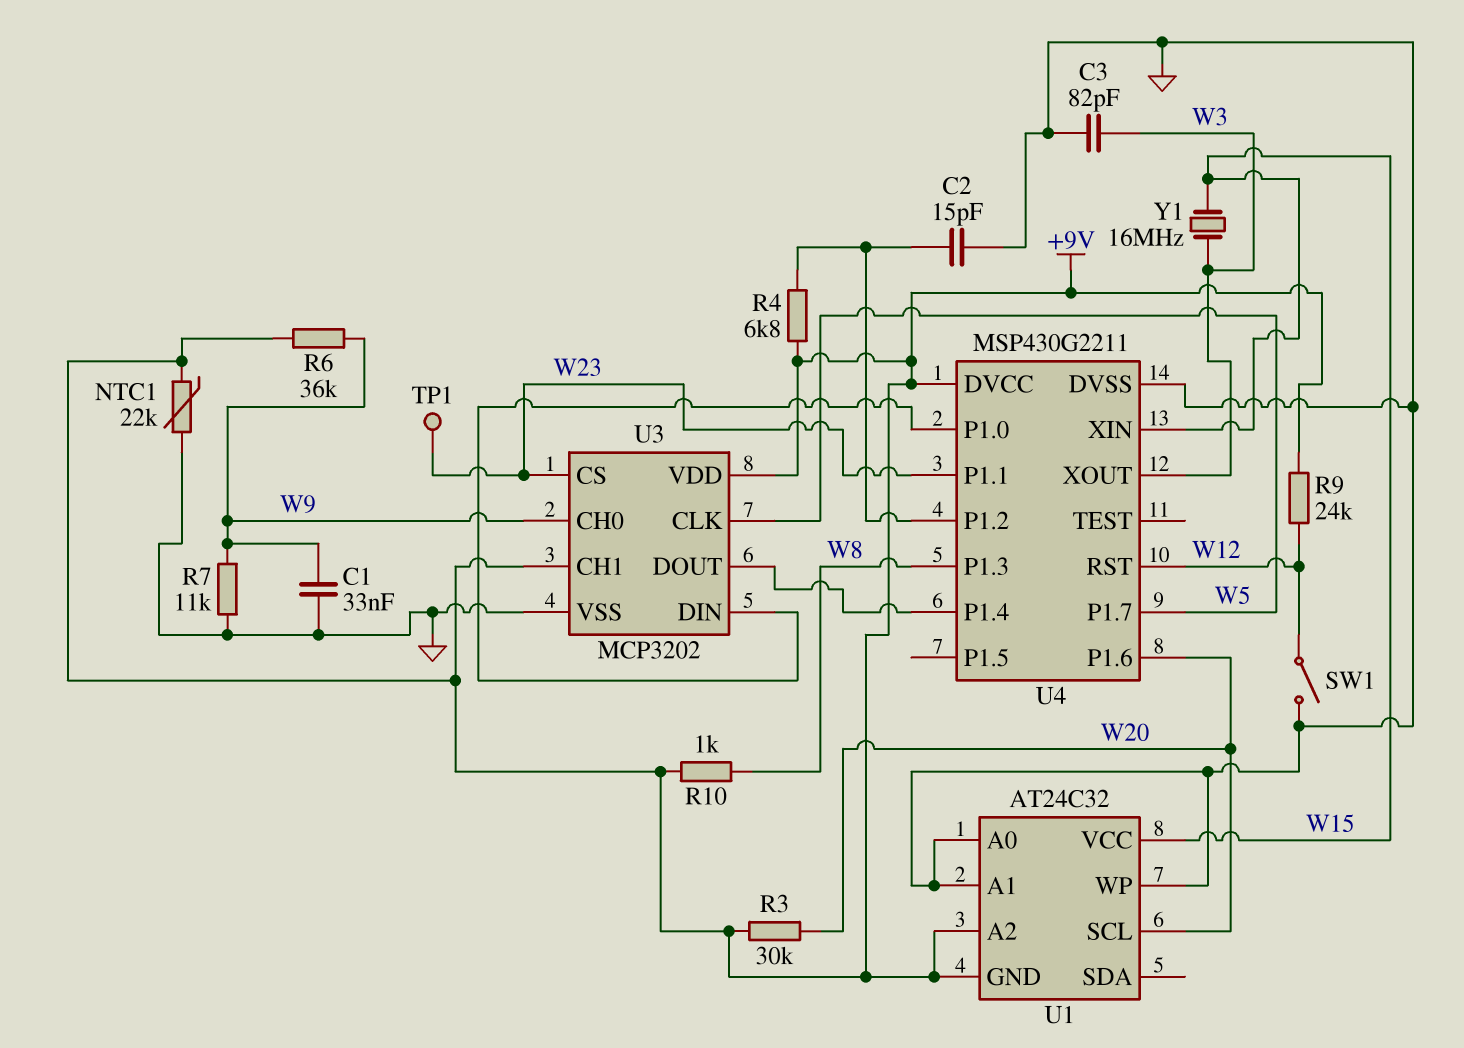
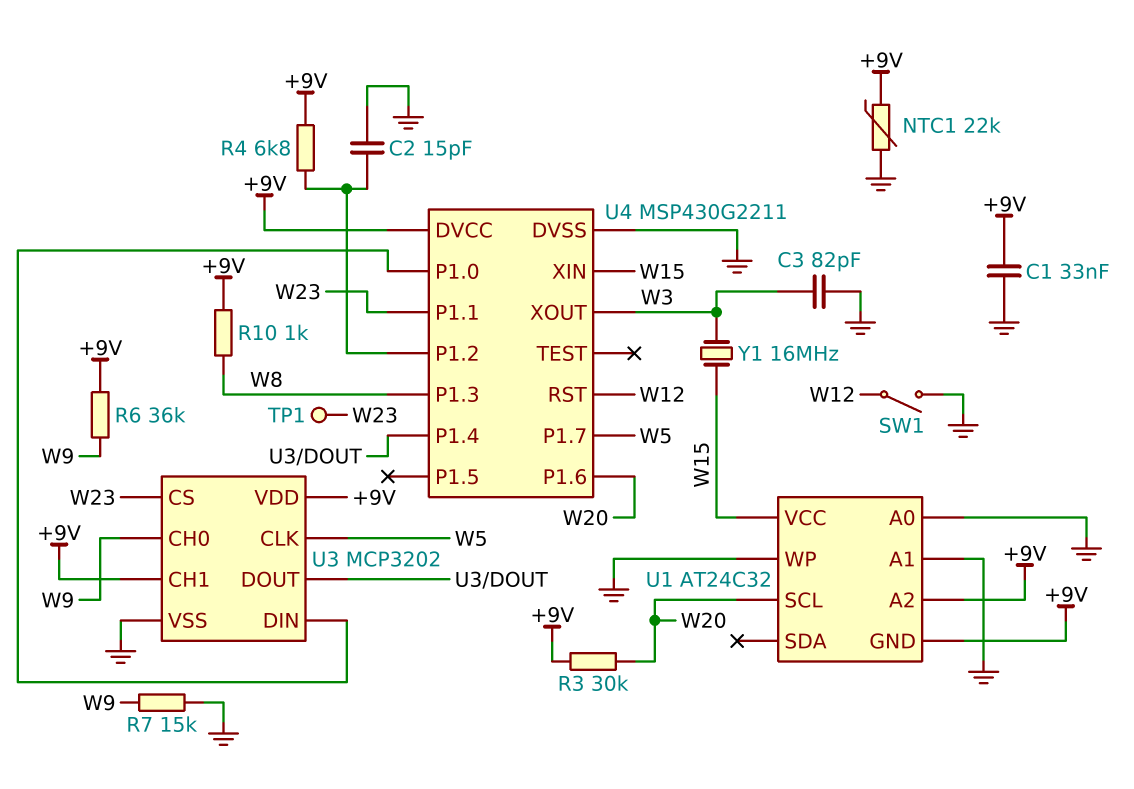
C1: 33nF (GND, W9) -> 33nF (+9V, GND)
R7: 11k (GND, W9) -> 15k (GND, W9)
R9: 24k (+9V, W12) -> none

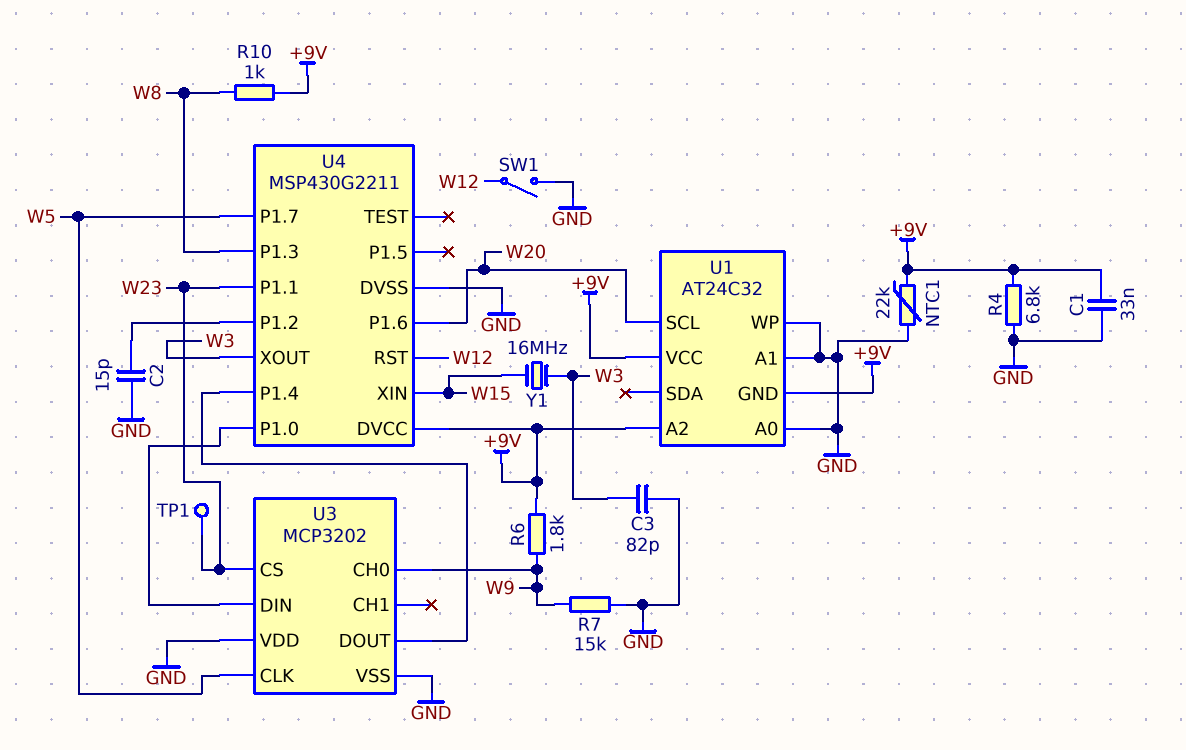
R3: 30k (+9V, W20) -> none
R4: 6.8k (+9V, U4/P1.2) -> 6.8k (+9V, GND)
R6: 36k (+9V, W9) -> 1.8k (+9V, W9)
U1 pin VCC: W15 -> +9V
U3 pin CH1: +9V -> none
U3 pin VDD: +9V -> GND

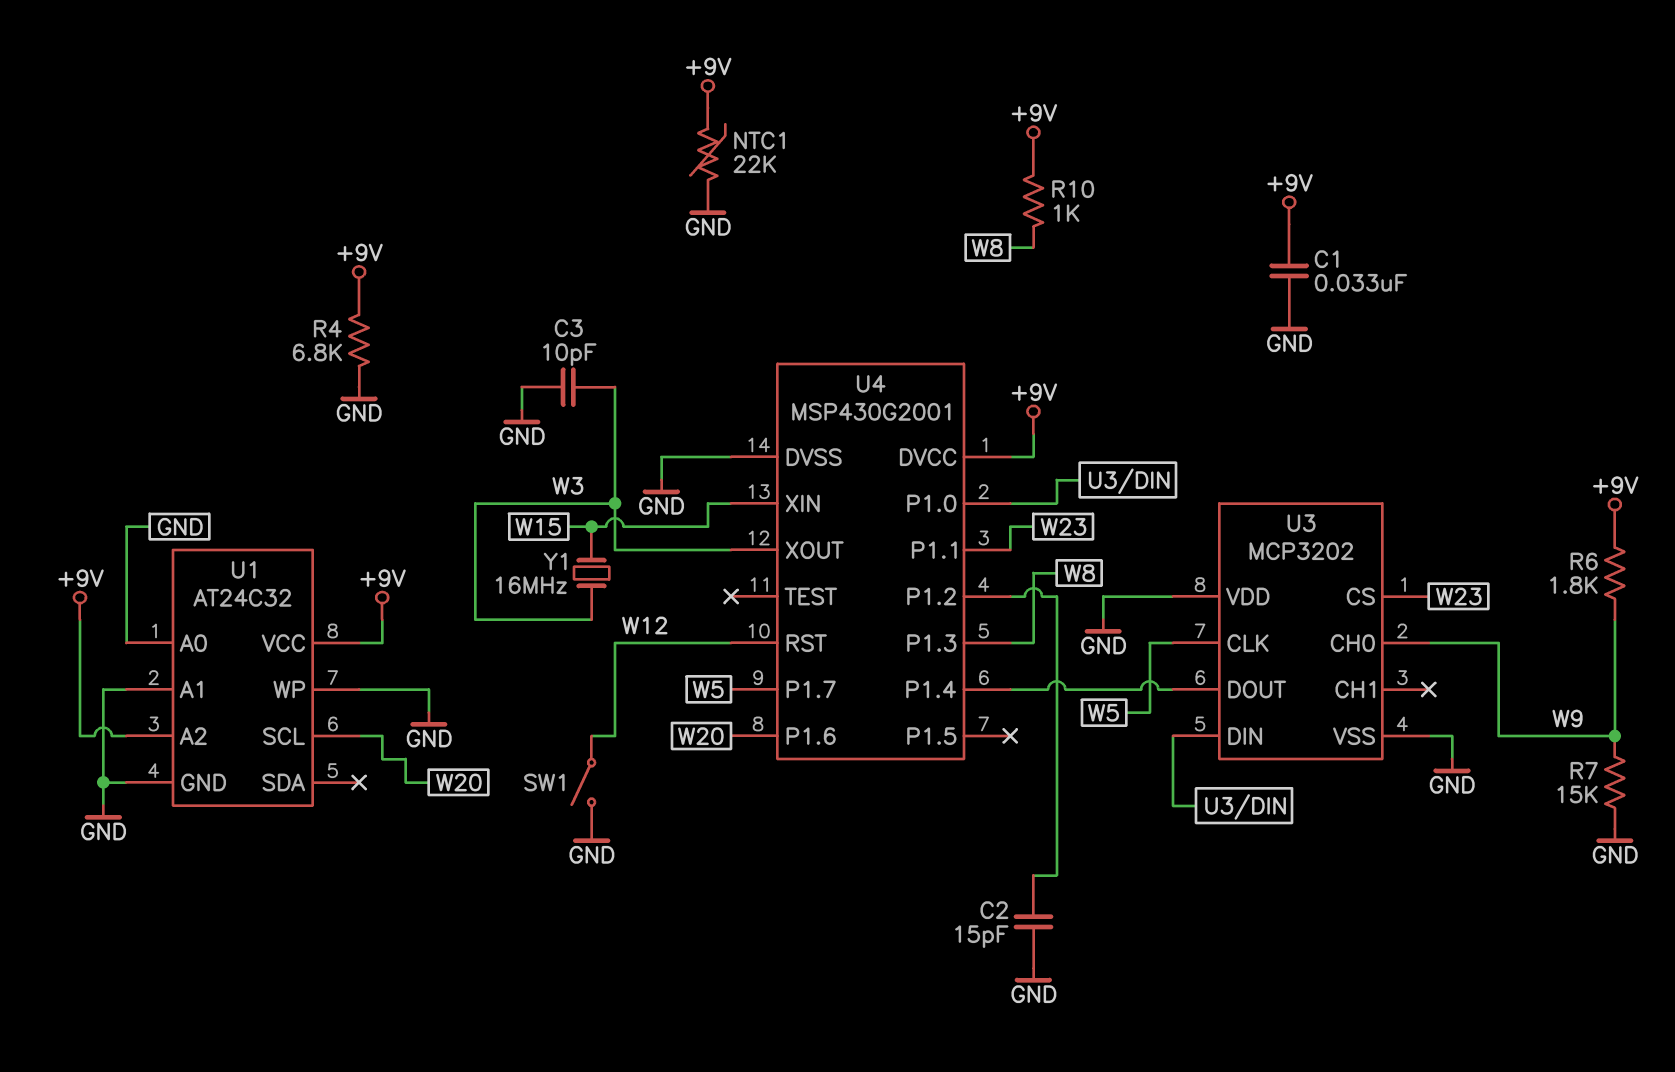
C3: 82pF (GND, W3) -> 10pF (GND, W3)
TP1: test point (W23) -> none
U1 pin GND: +9V -> GND
U4: MSP430G2211 -> MSP430G2001

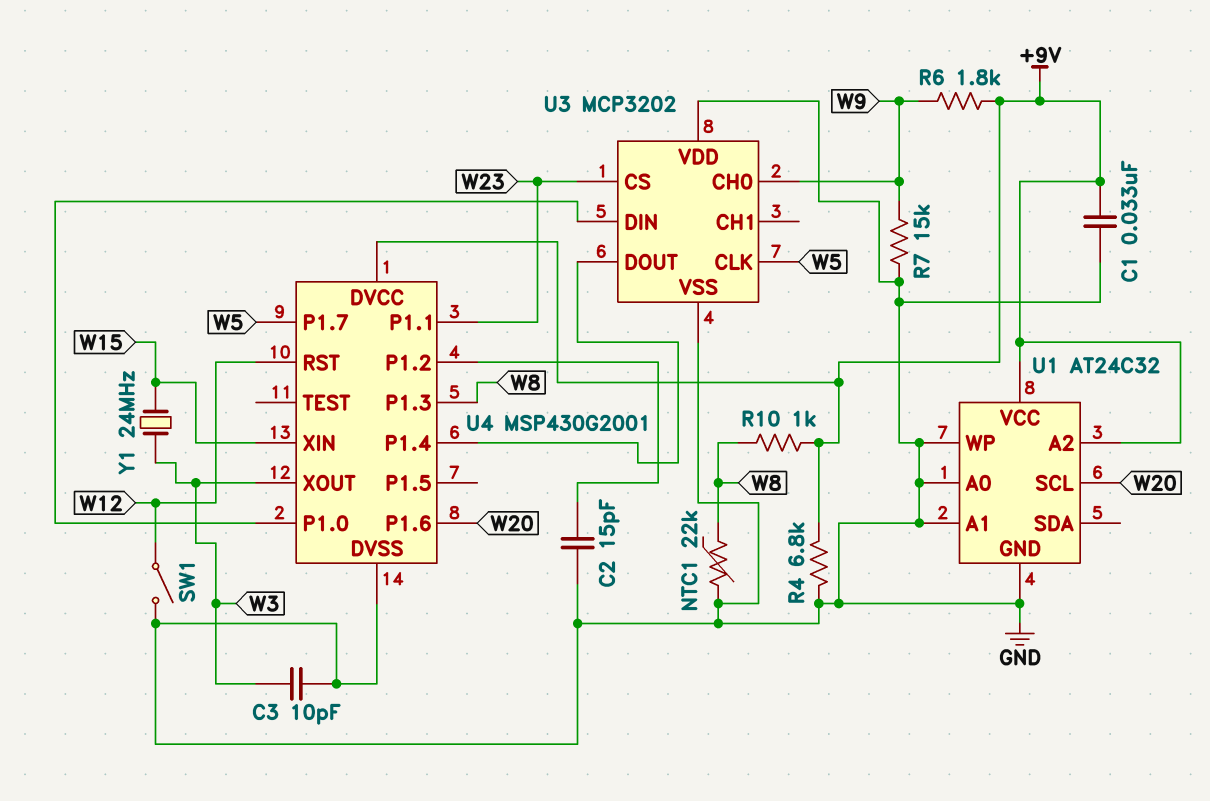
NTC1: 22k (+9V, GND) -> 22k (GND, W8)
Y1: 16MHz (W3, W15) -> 24MHz (W3, W15)

